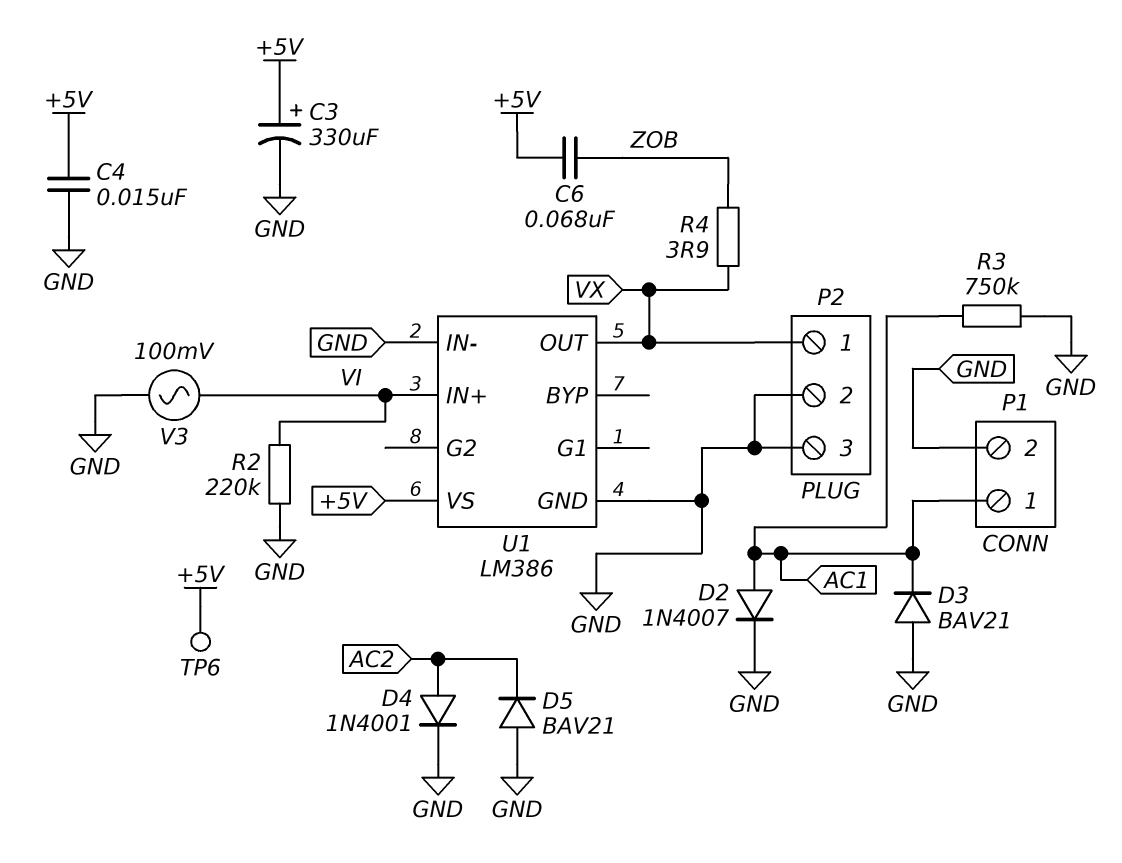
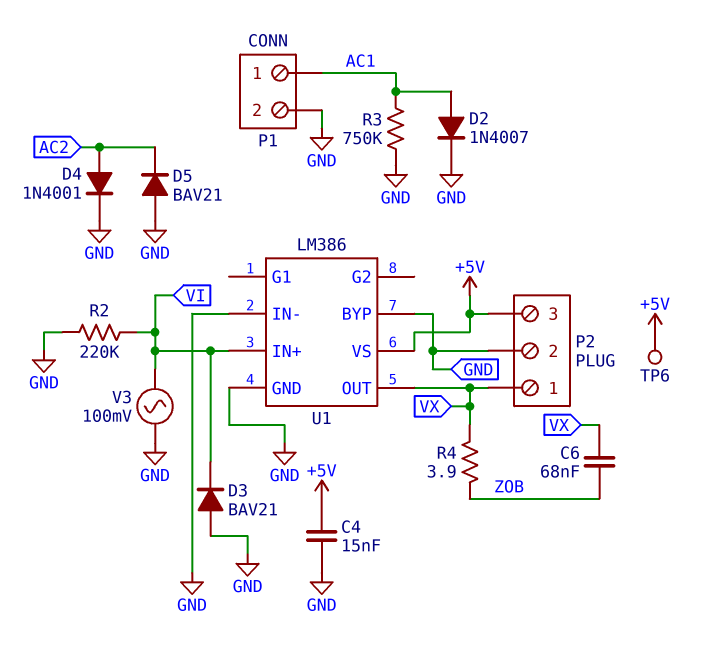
C3: 330uF (plus +5V, minus GND) -> none
C6: 68nF (+5V, ZOB) -> 68nF (VX, ZOB)
D3: diode BAV21 (A GND, K AC1) -> diode BAV21 (A GND, K VI)
P2 pin 3: GND -> +5V
U1 pin BYP: none -> GND

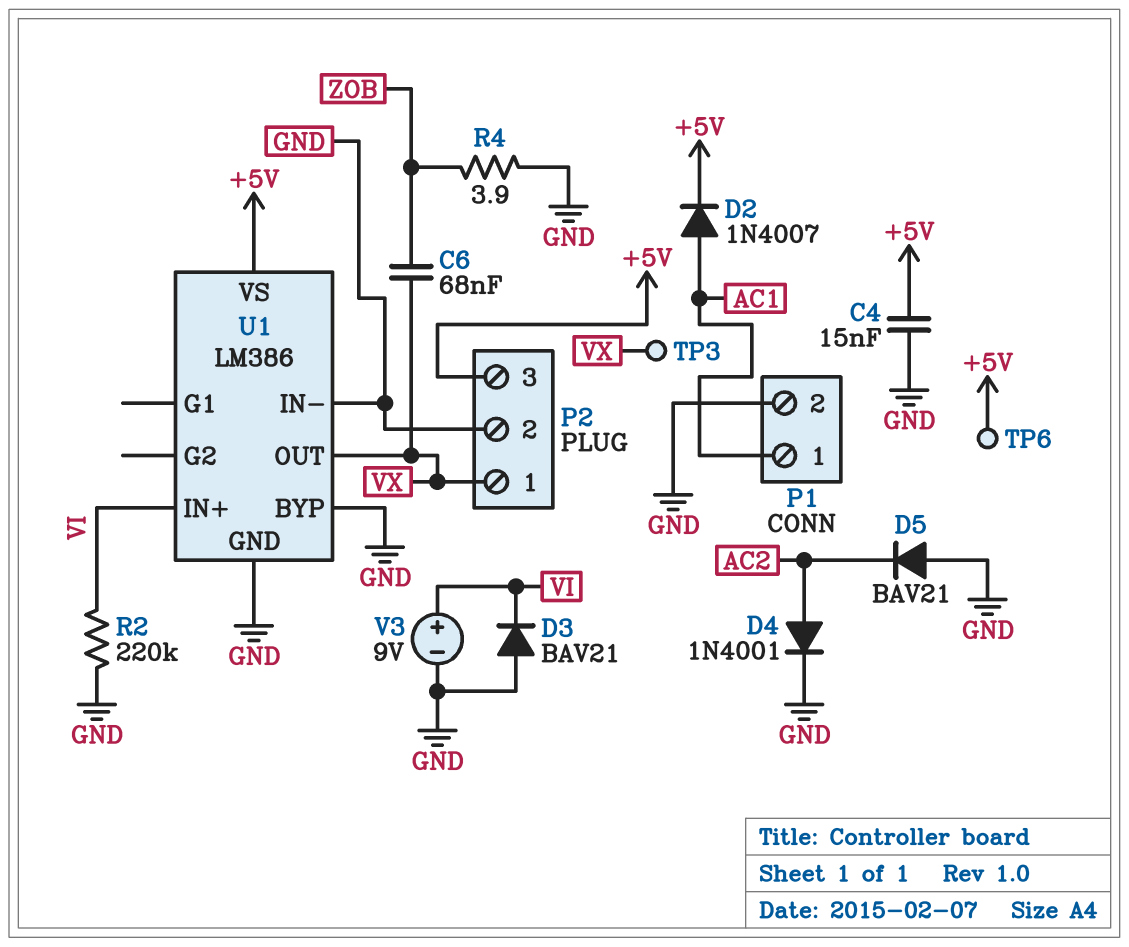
D2: diode 1N4007 (A AC1, K GND) -> diode 1N4007 (A AC1, K +5V)
R3: 750k (AC1, GND) -> none
R4: 3.9 (VX, ZOB) -> 3.9 (GND, ZOB)
TP3: none -> test point (VX)
V3: AC 100mV (GND, VI) -> 9V (plus VI, minus GND)

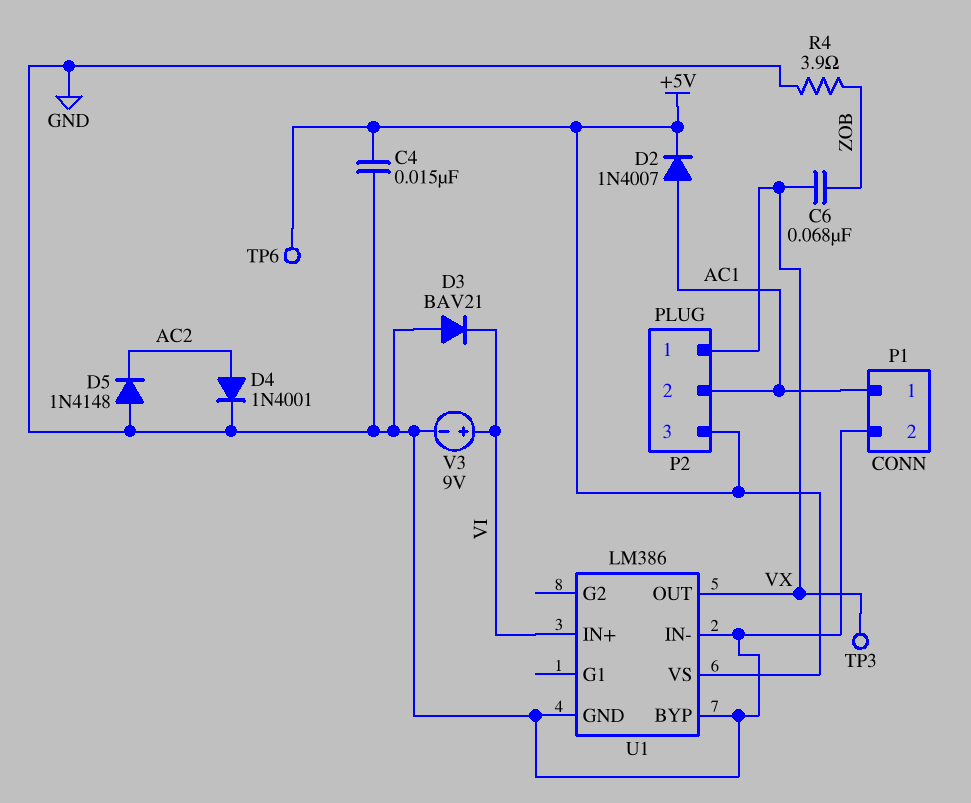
D5: diode BAV21 (A GND, K AC2) -> diode 1N4148 (A GND, K AC2)
P2 pin 2: GND -> AC1
R2: 220k (GND, VI) -> none

